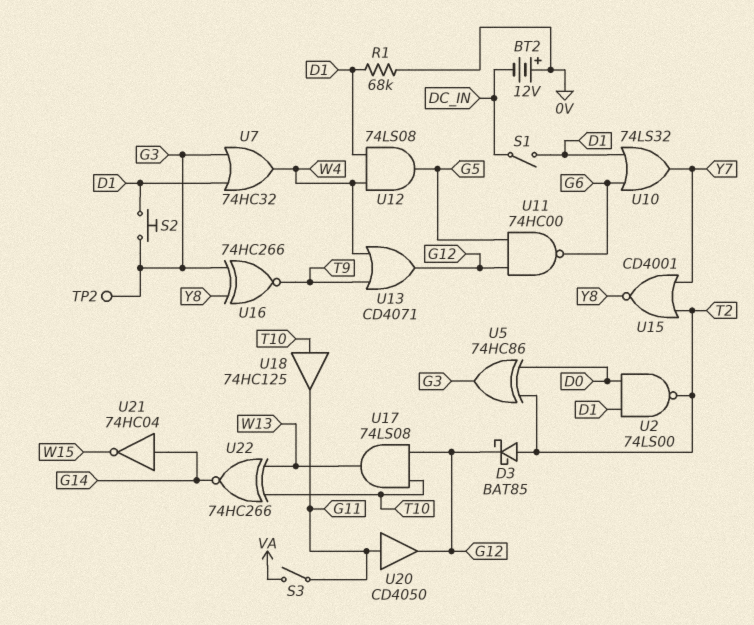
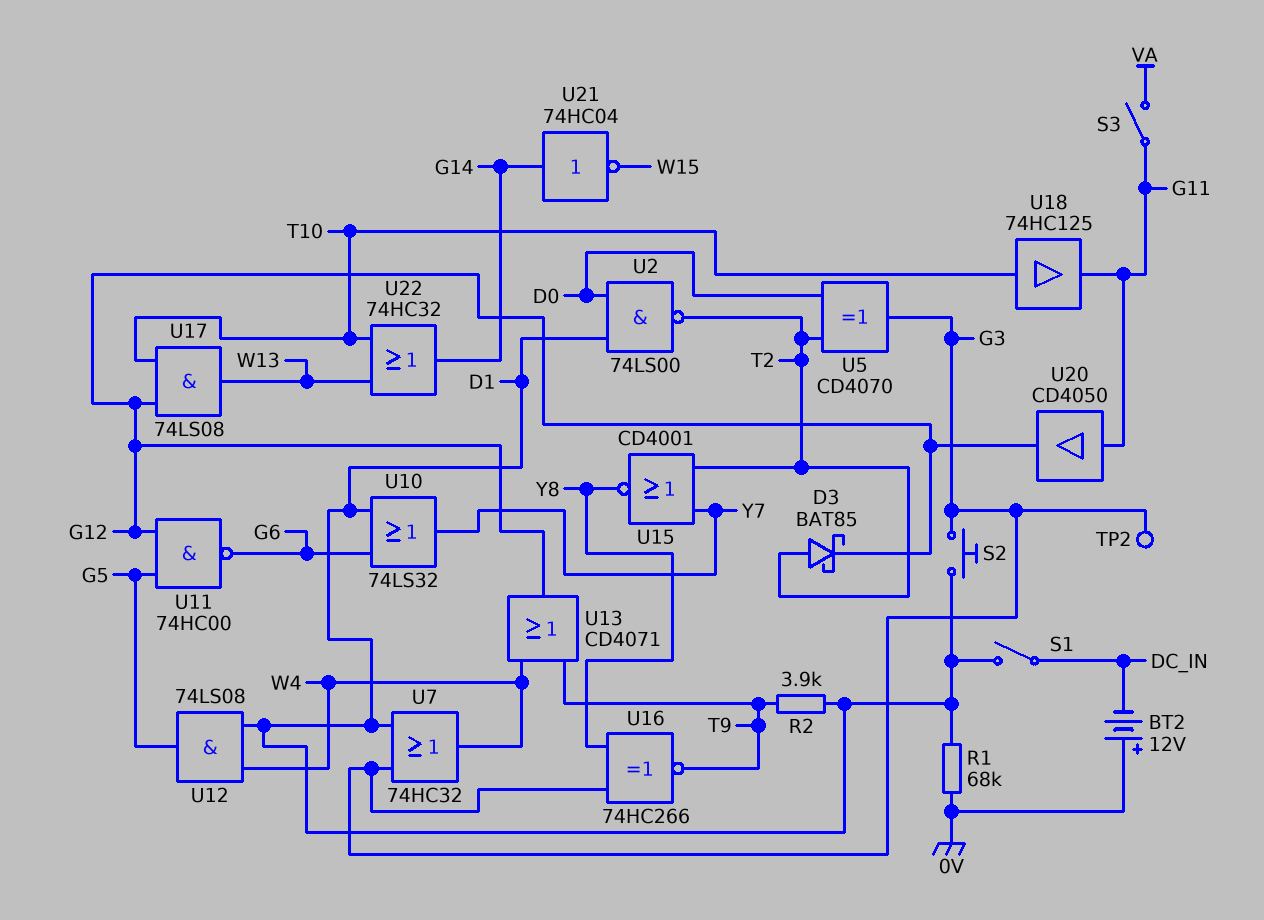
R2: none -> 3.9k (D1, T9)
U5: XOR 74HC86 (in D0, in T2, out G3) -> XOR CD4070 (in D0, in T2, out G3)
U22: XNOR 74HC266 (in T10, in W13, out G14) -> OR 74HC32 (in T10, in W13, out G14)

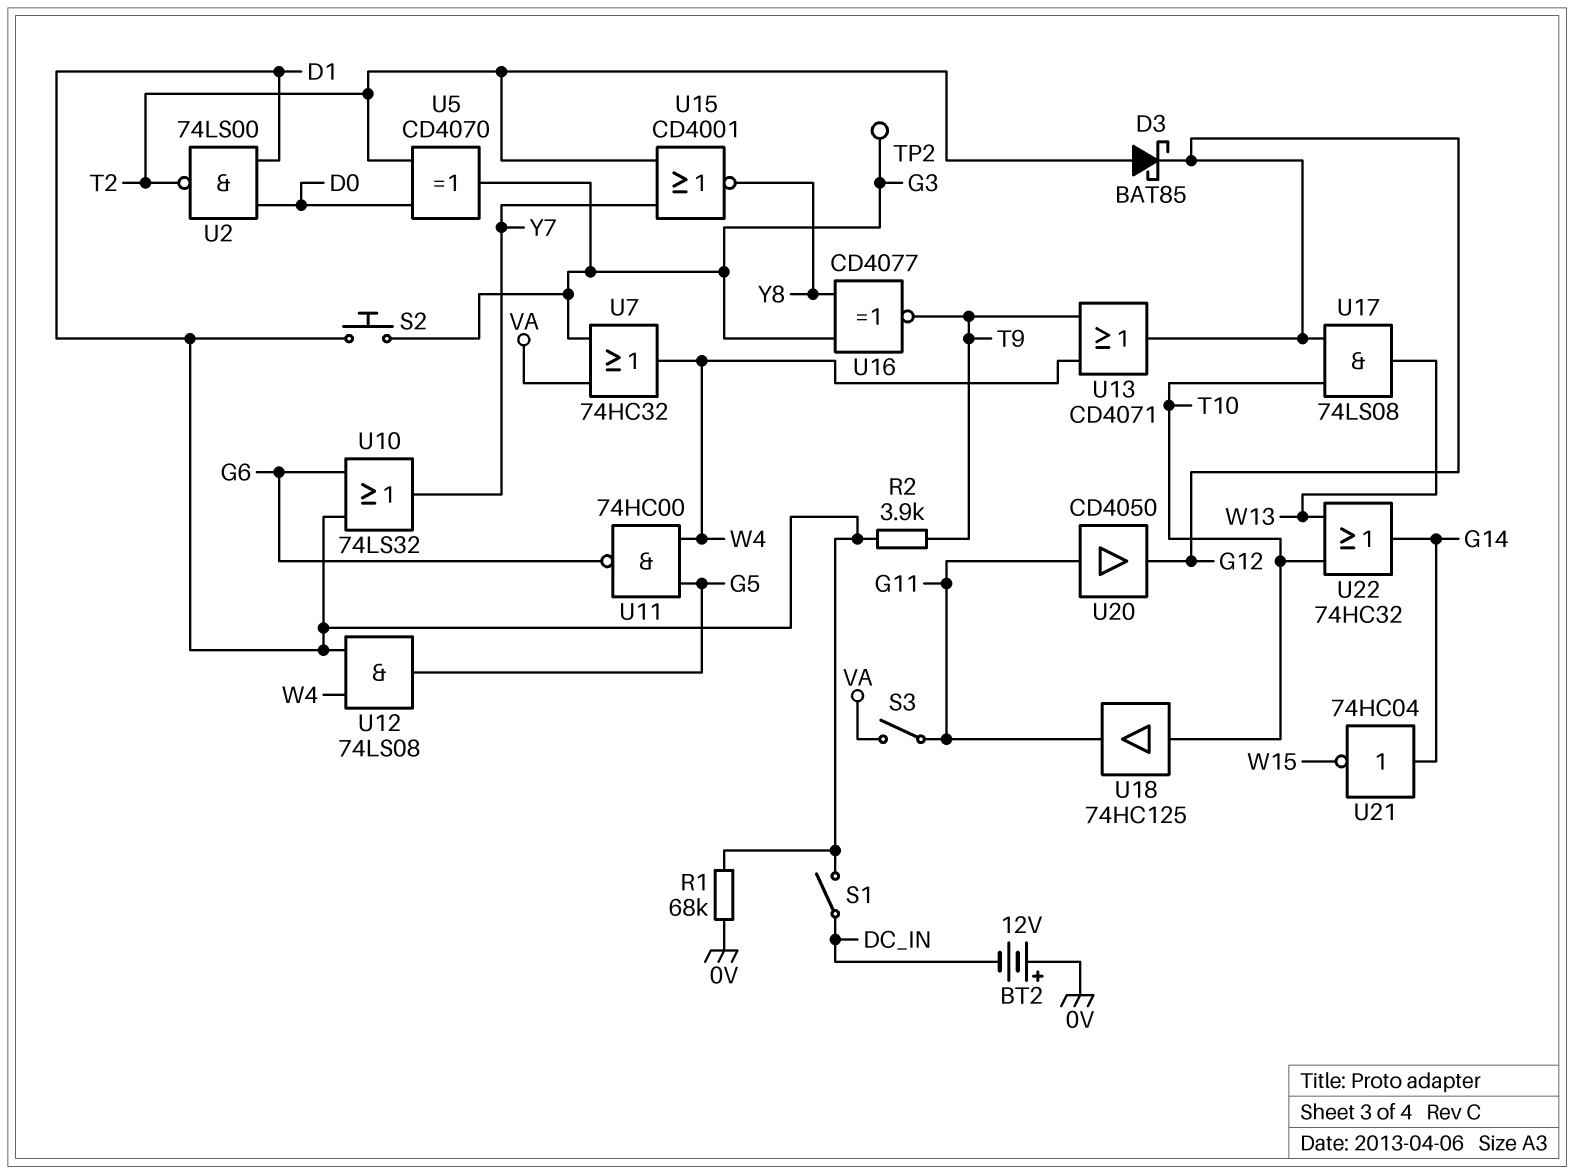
U7: OR 74HC32 (in D1, in G3, out W4) -> OR 74HC32 (in G3, in VA, out W4)
U11: NAND 74HC00 (in G5, in G12, out G6) -> NAND 74HC00 (in G5, in W4, out G6)
U16: XNOR 74HC266 (in G3, in Y8, out T9) -> XNOR CD4077 (in G3, in Y8, out T9)

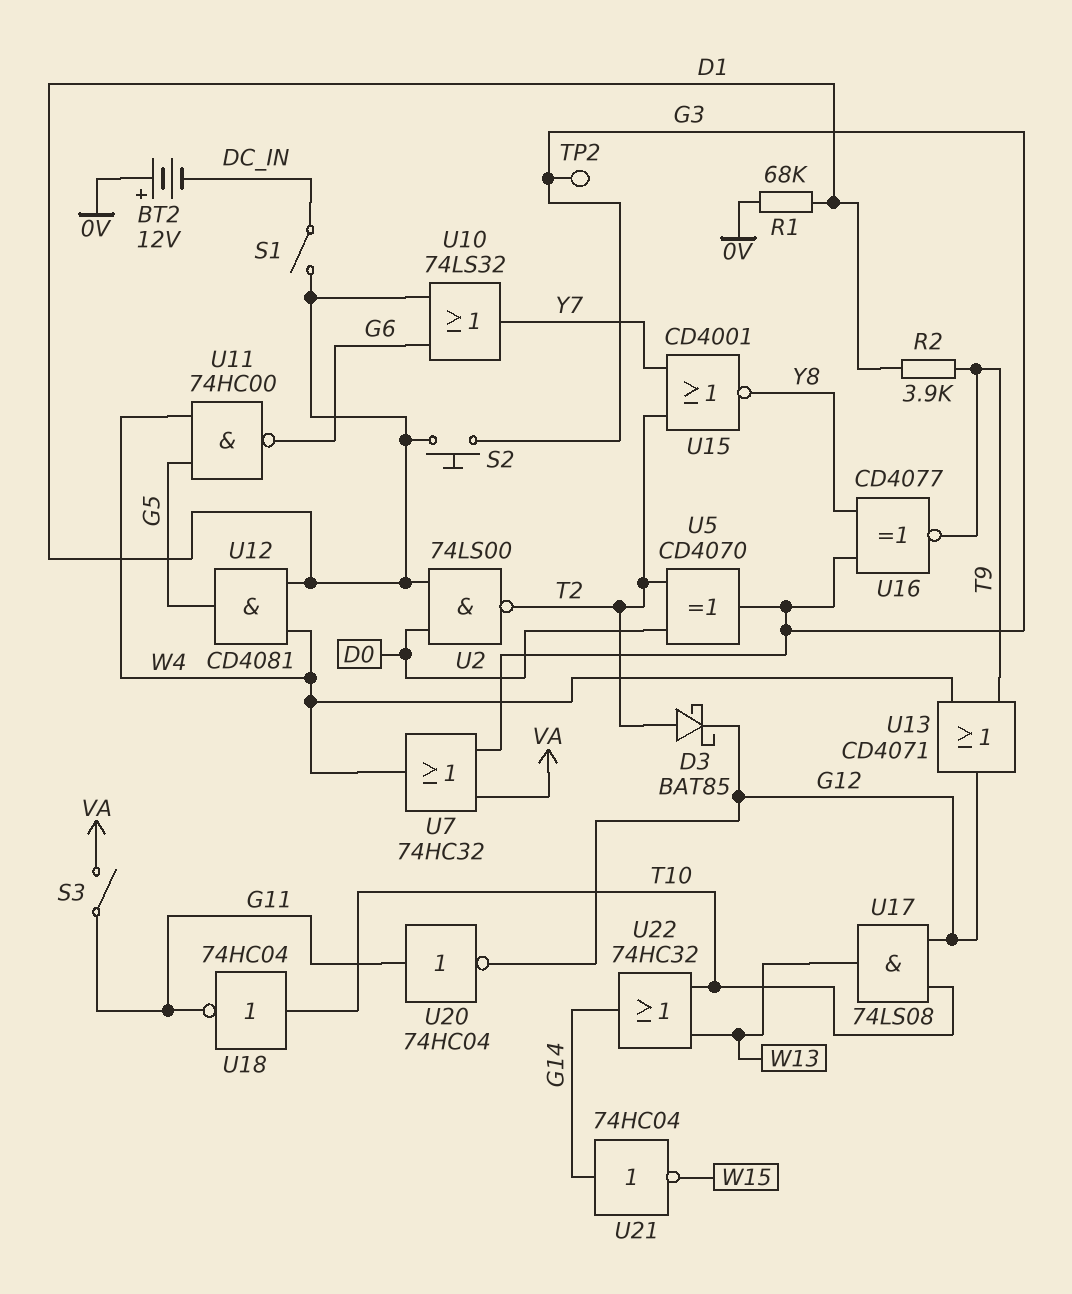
U12: AND 74LS08 (in D1, in W4, out G5) -> AND CD4081 (in D1, in W4, out G5)
U18: buffer 74HC125 (in T10, out G11) -> NOT 74HC04 (in T10, out G11)
U20: buffer CD4050 (in G11, out G12) -> NOT 74HC04 (in G11, out G12)

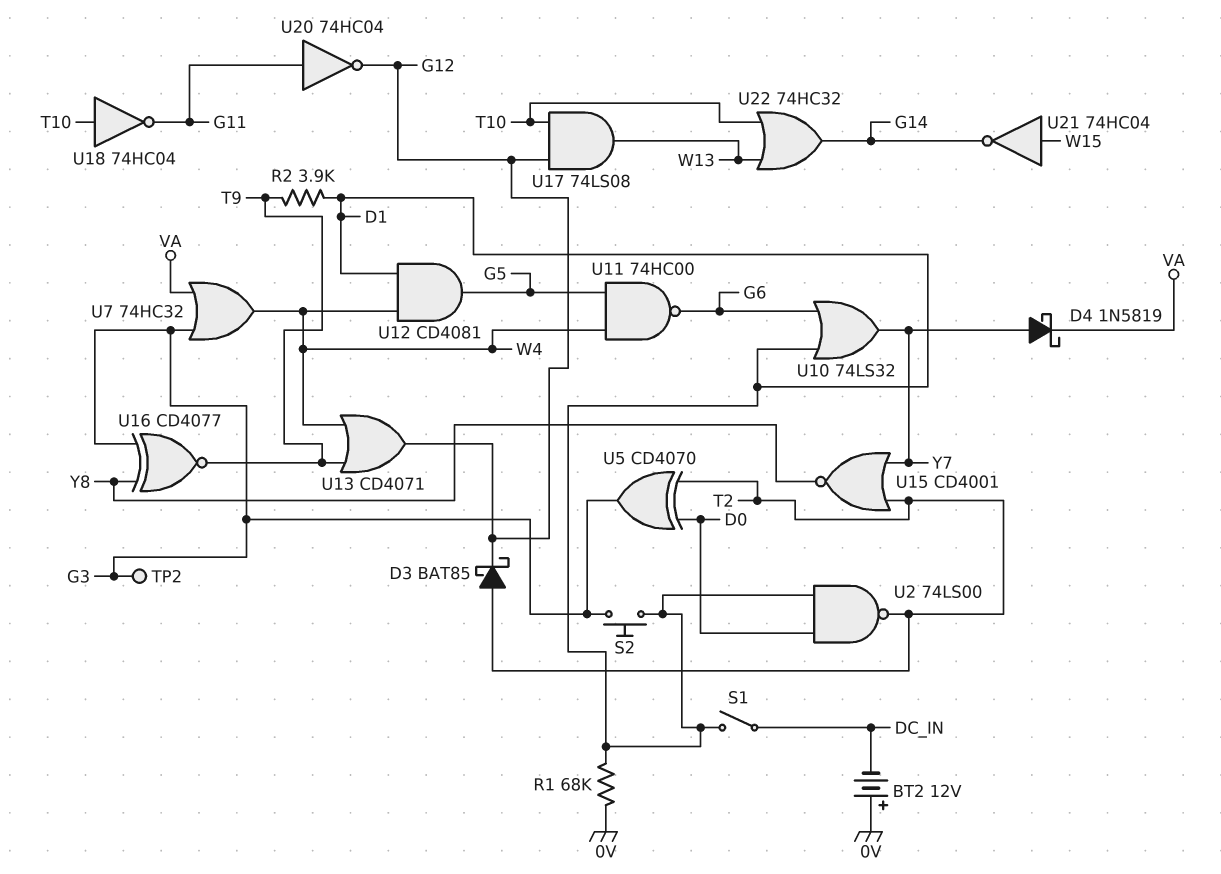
D4: none -> schottky 1N5819 (A Y7, K VA)
S3: switch (G11, VA) -> none
U21: NOT 74HC04 (in G14, out W15) -> NOT 74HC04 (in W15, out G14)

